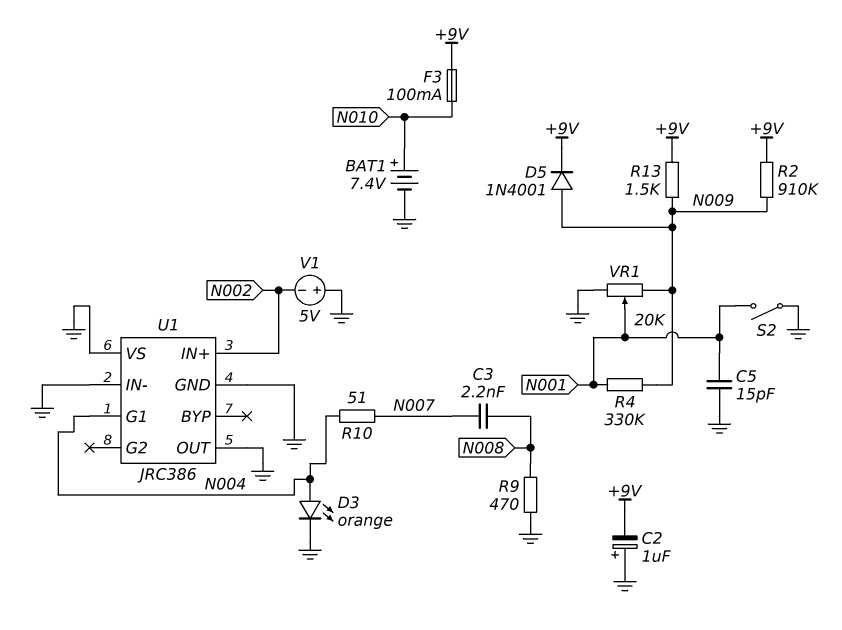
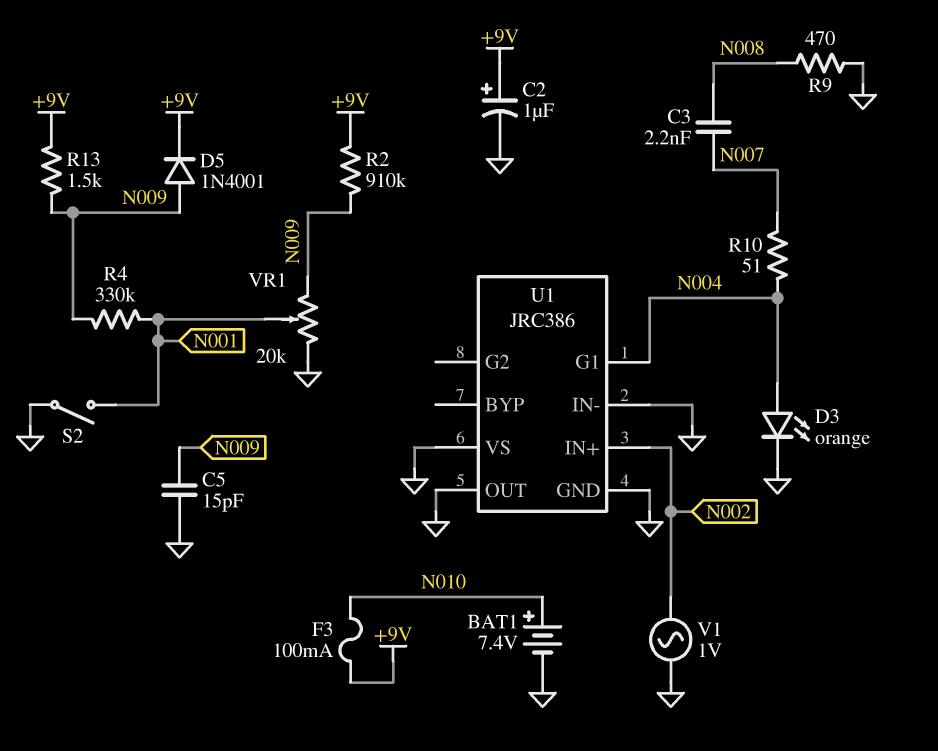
C2: 1uF (plus GND, minus +9V) -> 1uF (plus +9V, minus GND)
C5: 15pF (GND, N001) -> 15pF (GND, N009)
V1: 5V (plus GND, minus N002) -> AC 1V (GND, N002)

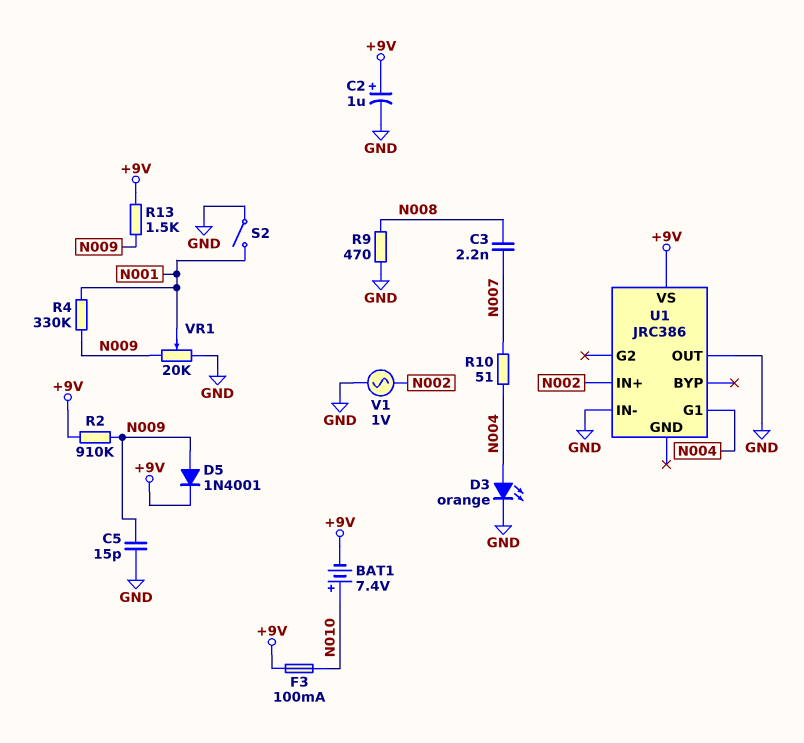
BAT1: 7.4V (plus N010, minus GND) -> 7.4V (plus N010, minus +9V)
U1 pin GND: GND -> none
U1 pin VS: GND -> +9V

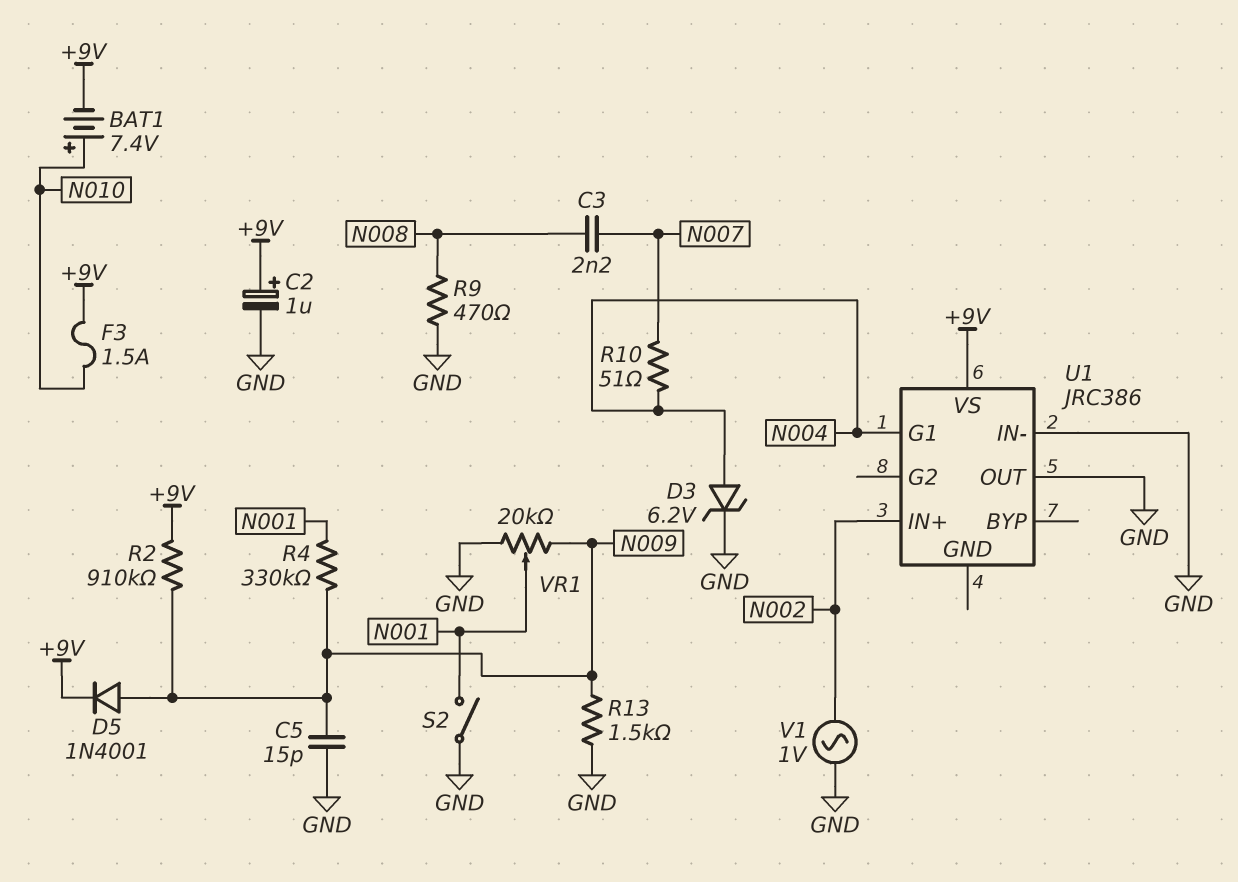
D3: LED orange (A N004, K GND) -> zener 6.2V (A N004, K GND)
F3: 100mA (+9V, N010) -> 1.5A (+9V, N010)
R13: 1.5k (+9V, N009) -> 1.5k (GND, N009)

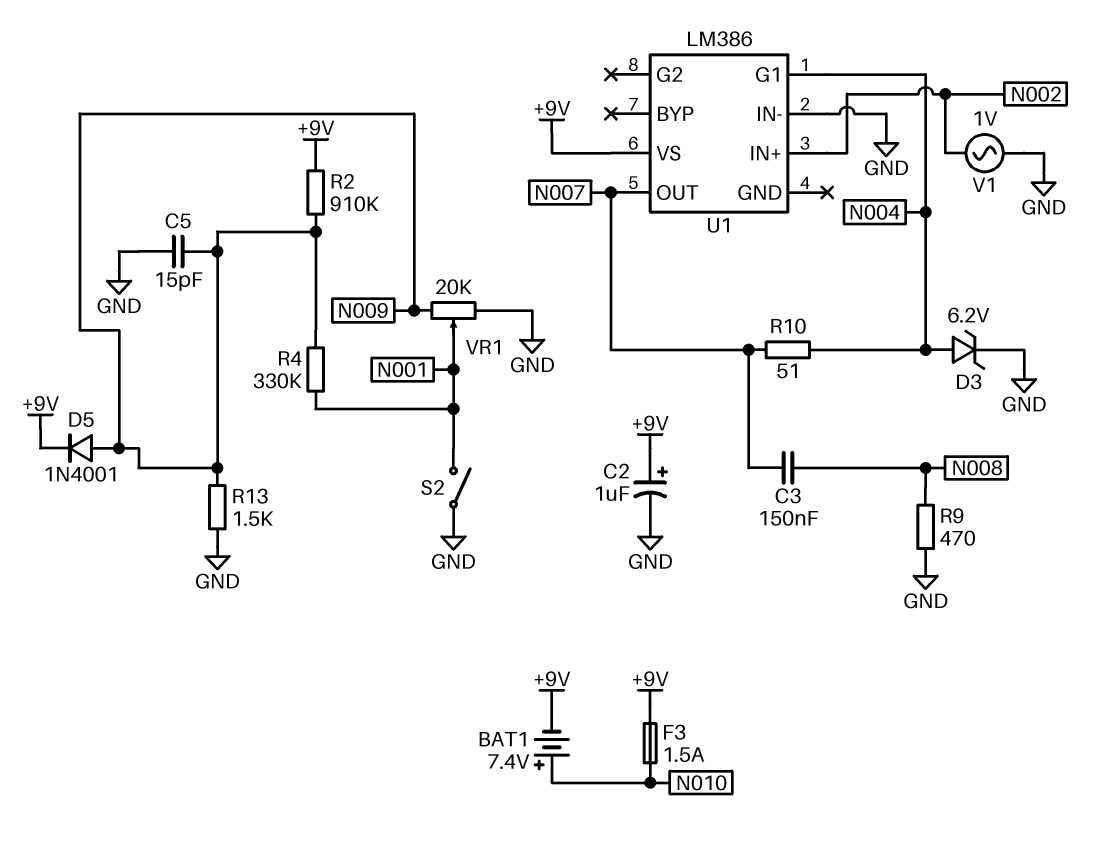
C3: 2.2nF (N007, N008) -> 150nF (N007, N008)
U1: JRC386 -> LM386
U1 pin OUT: GND -> N007

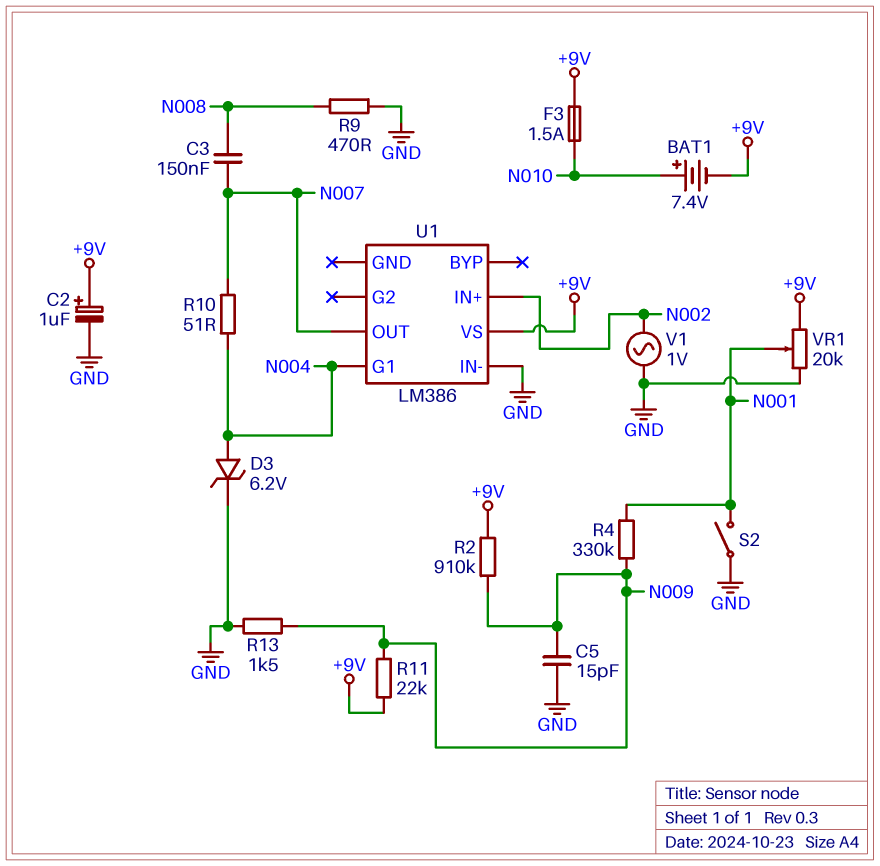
D5: diode 1N4001 (A N009, K +9V) -> none
R11: none -> 22k (+9V, N009)
VR1: 20k (GND, N009, wiper N001) -> 20k (+9V, GND, wiper N001)

